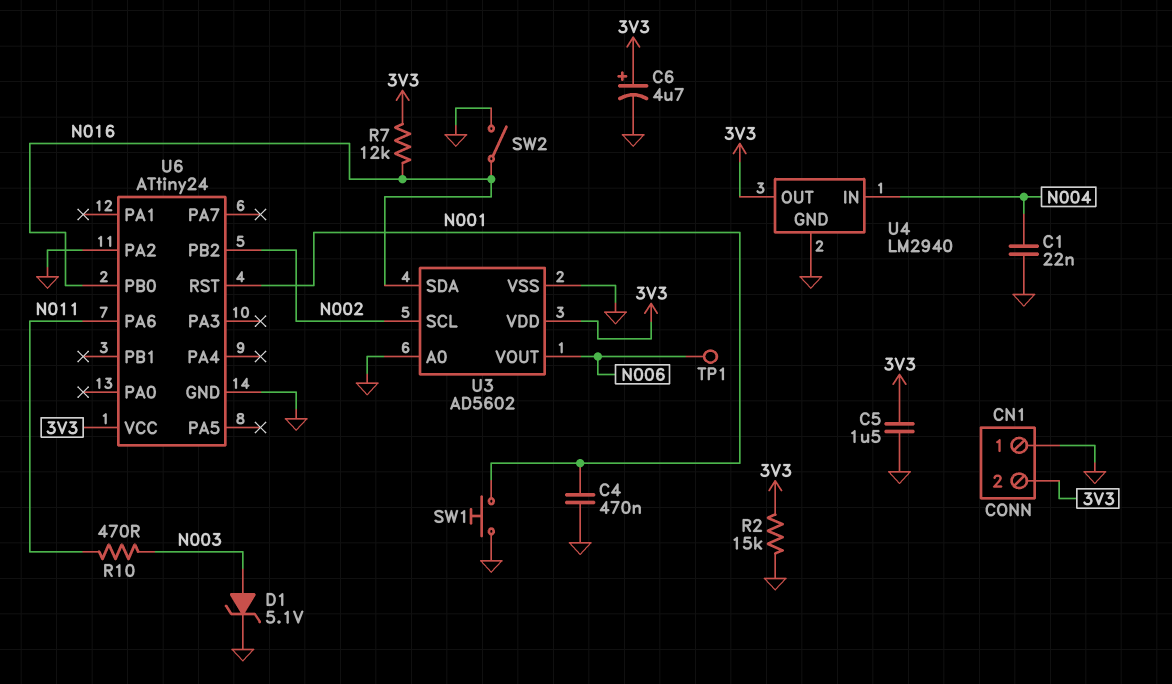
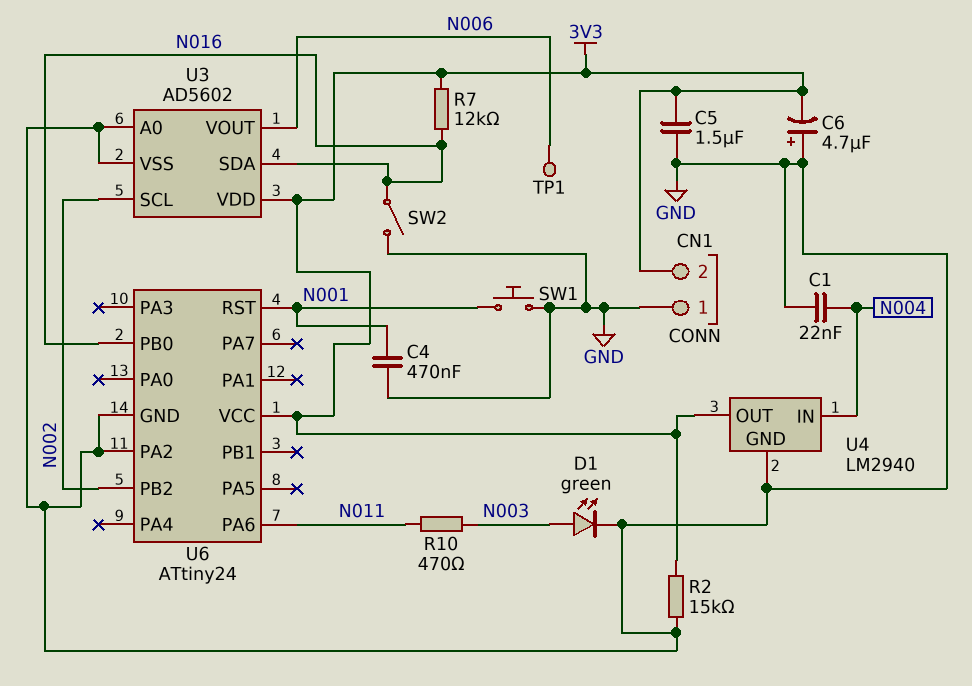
C6: 4.7uF (plus 3V3, minus GND) -> 4.7uF (plus GND, minus 3V3)
D1: zener 5.1V (A N003, K GND) -> LED green (A N003, K GND)

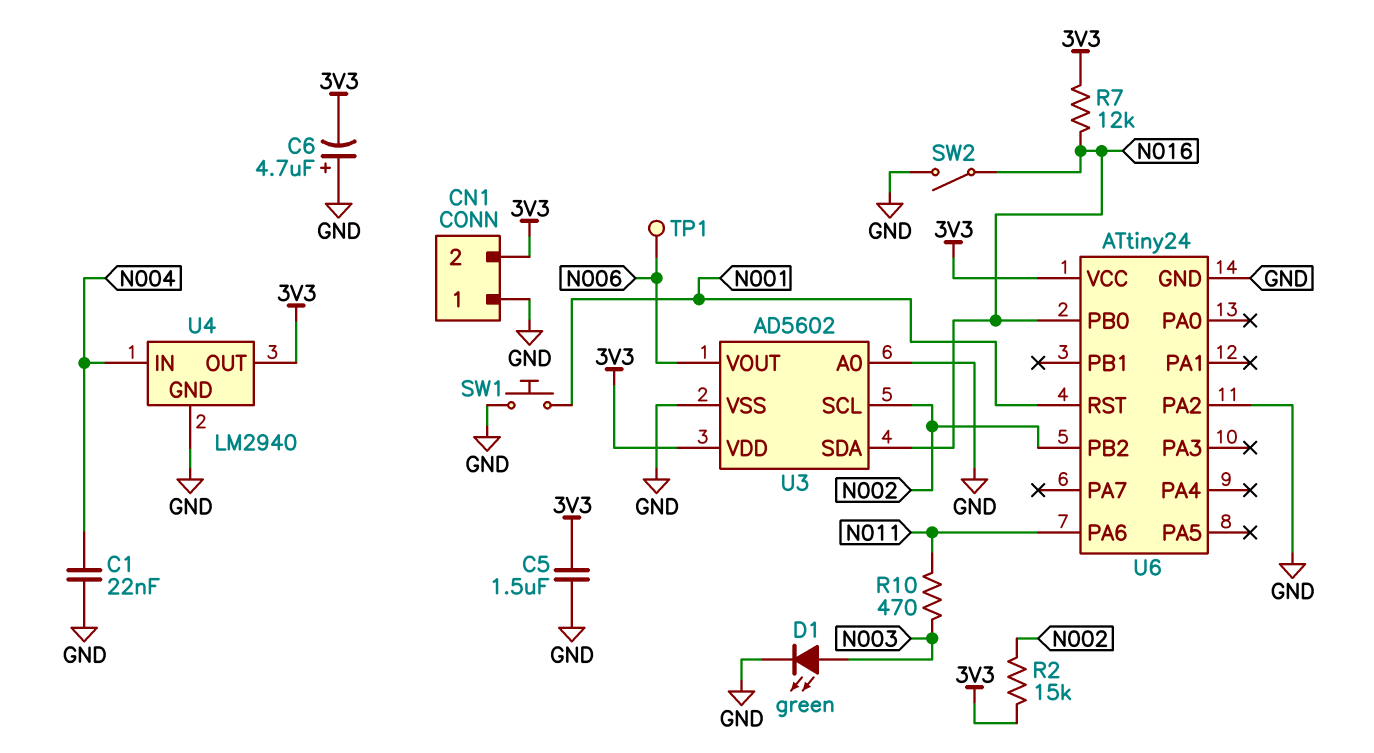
C4: 470nF (GND, N001) -> none
R2: 15k (3V3, GND) -> 15k (3V3, N002)

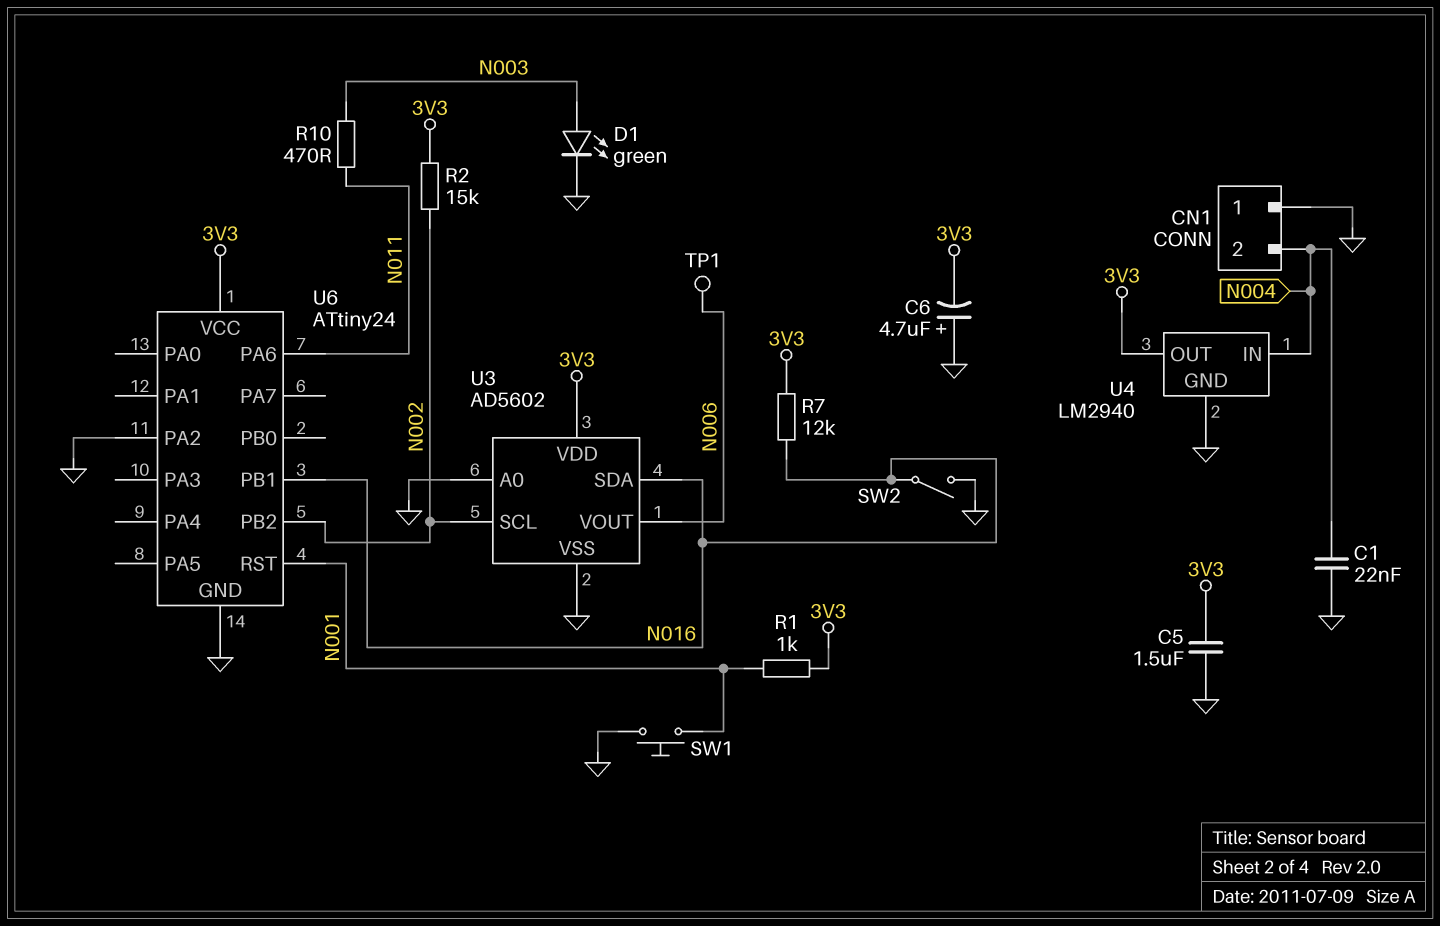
CN1 pin 2: 3V3 -> N004
R1: none -> 1k (3V3, N001)
U6 pin PB0: N016 -> none
U6 pin PB1: none -> N016

